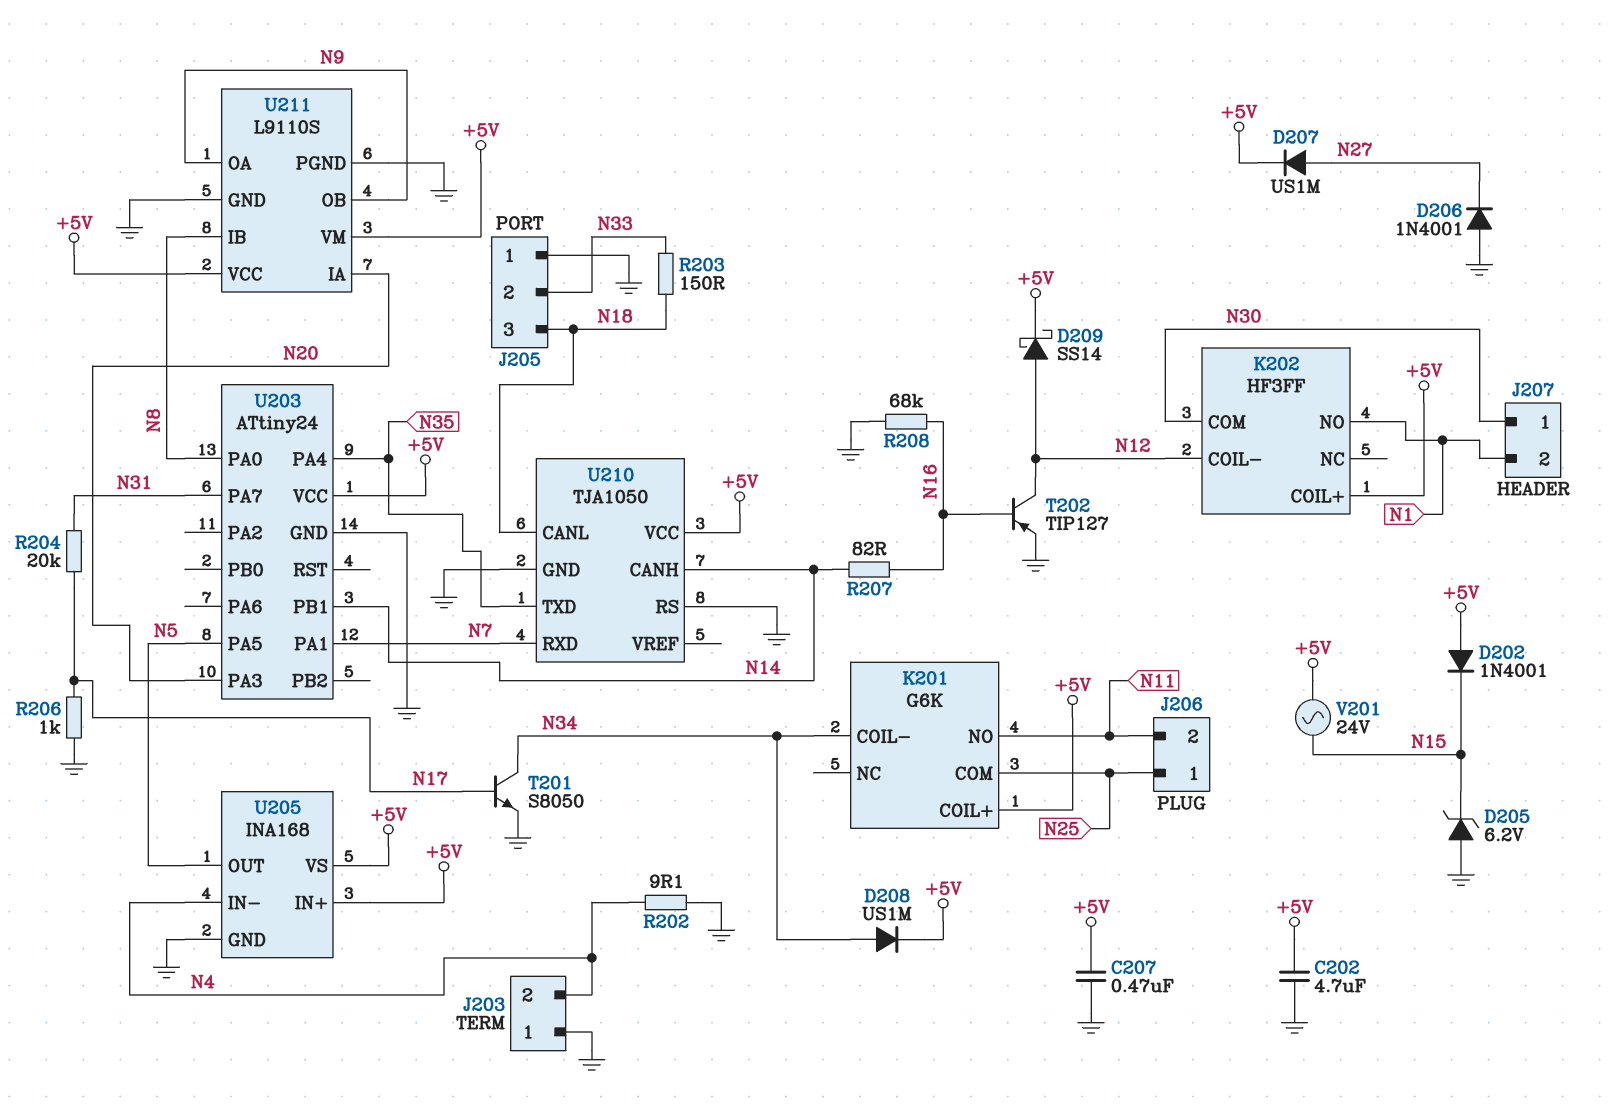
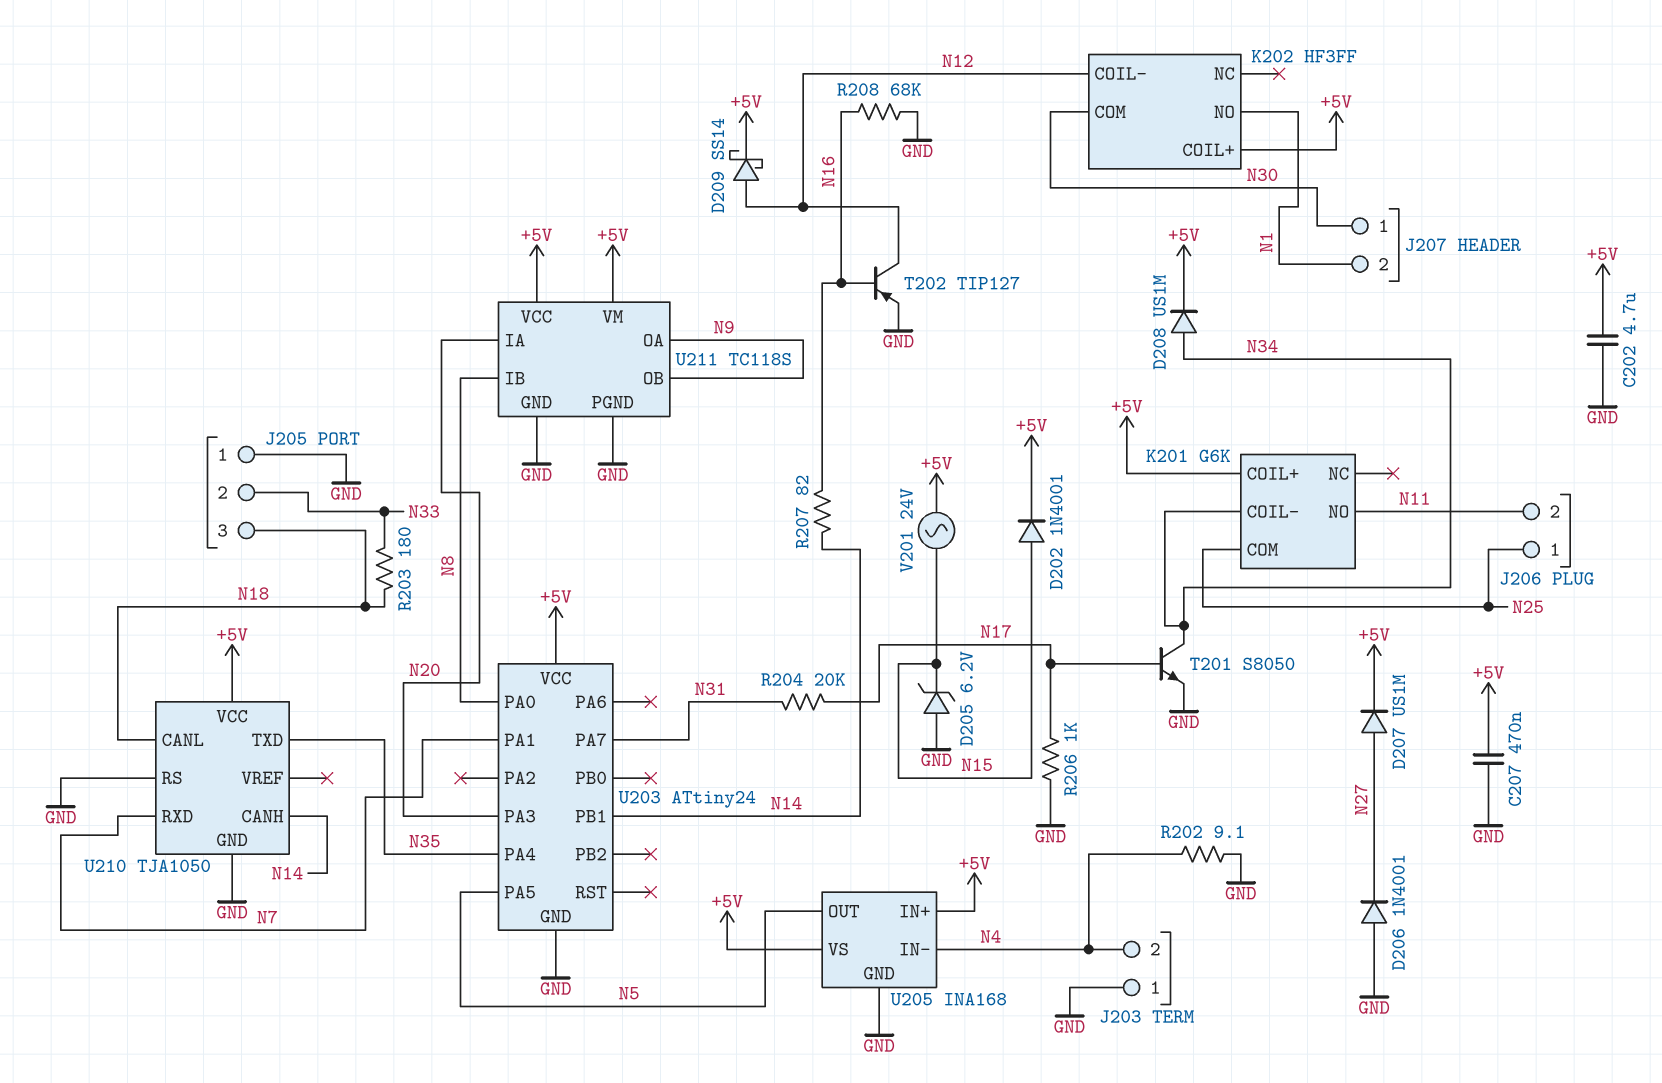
D202: diode 1N4001 (A +5V, K N15) -> diode 1N4001 (A N15, K +5V)
R203: 150 (N18, N33) -> 180 (N18, N33)
U211: L9110S -> TC118S

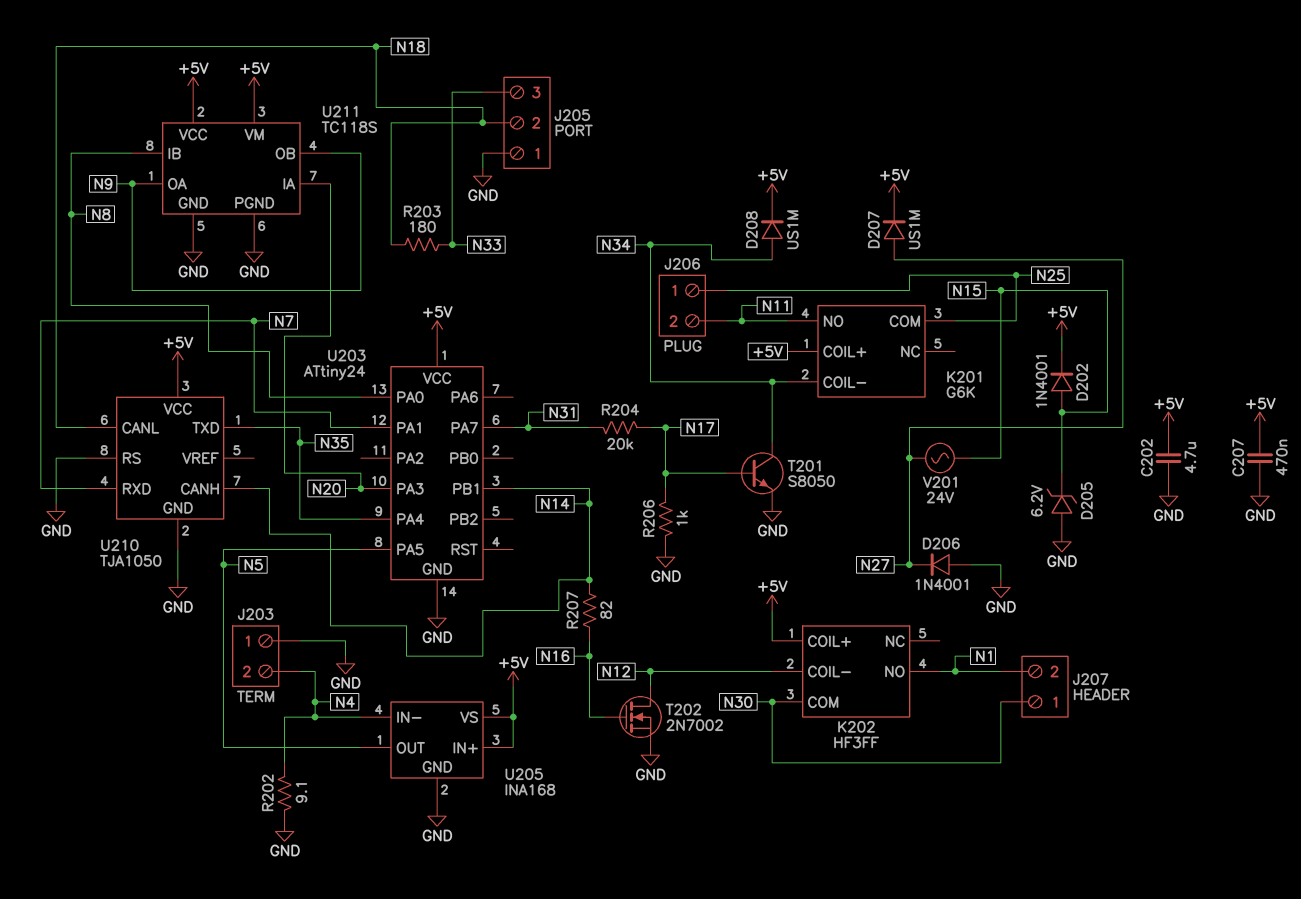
D209: schottky SS14 (A N12, K +5V) -> none
J205 pin 2: N33 -> N18
J205 pin 3: N18 -> N33
R208: 68k (GND, N16) -> none
T202: PNP TIP127 (B N16, C N12, E GND) -> NMOS 2N7002 (G N16, D N12, S GND)
V201: AC 24V (+5V, N15) -> AC 24V (N15, N27)

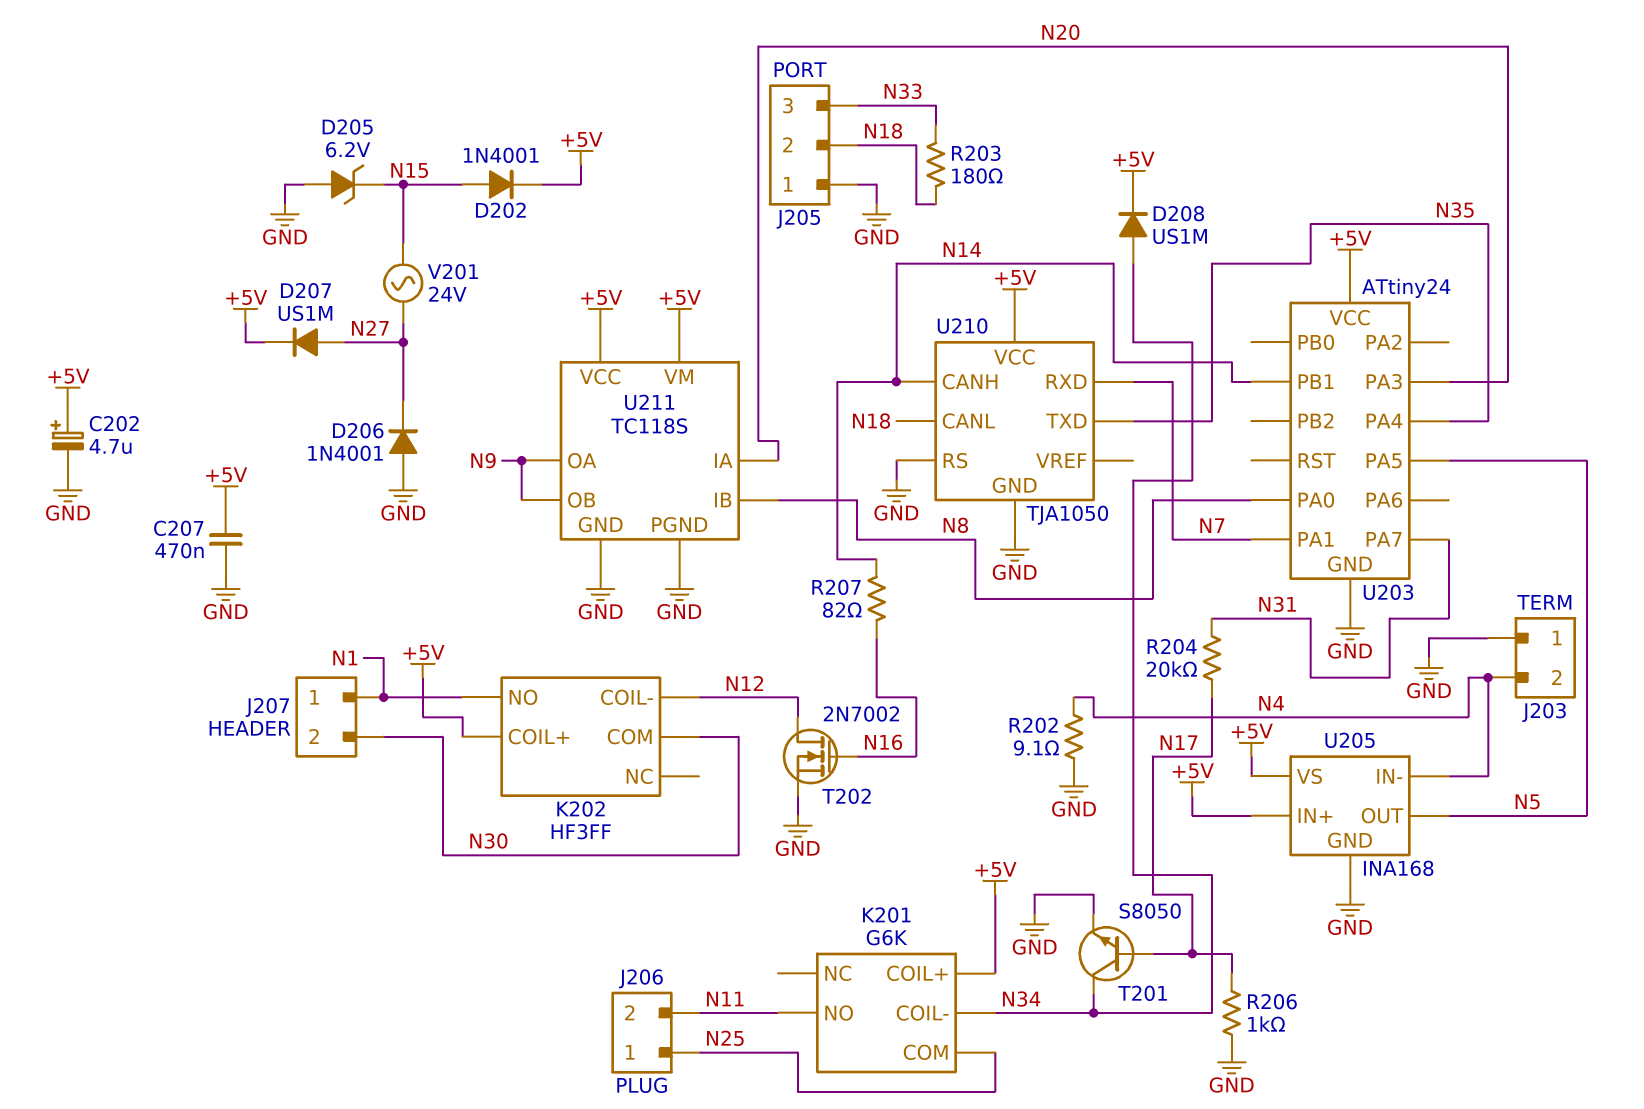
C202: 4.7uF (+5V, GND) -> 4.7uF (plus +5V, minus GND)
J207 pin 1: N30 -> N1
J207 pin 2: N1 -> N30

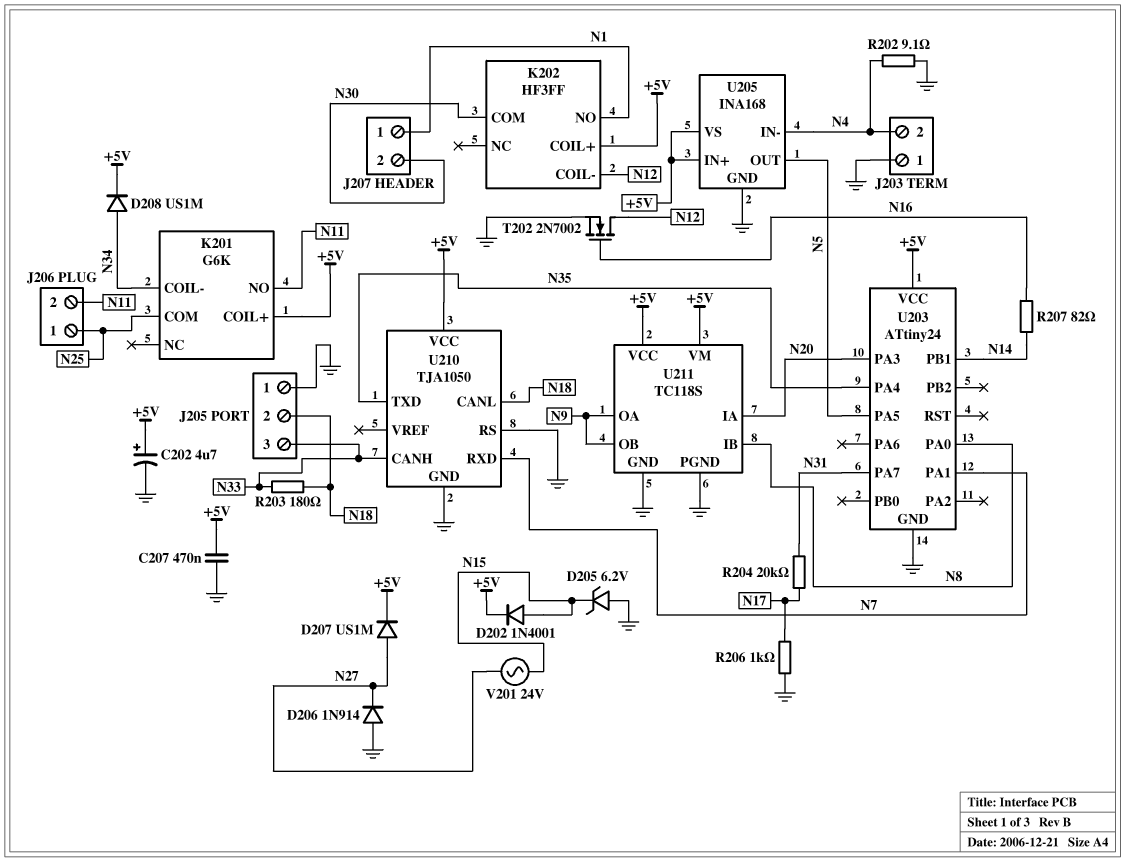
D206: diode 1N4001 (A GND, K N27) -> diode 1N914 (A GND, K N27)
T201: NPN S8050 (B N17, C N34, E GND) -> none
U210 pin CANH: N14 -> N33

